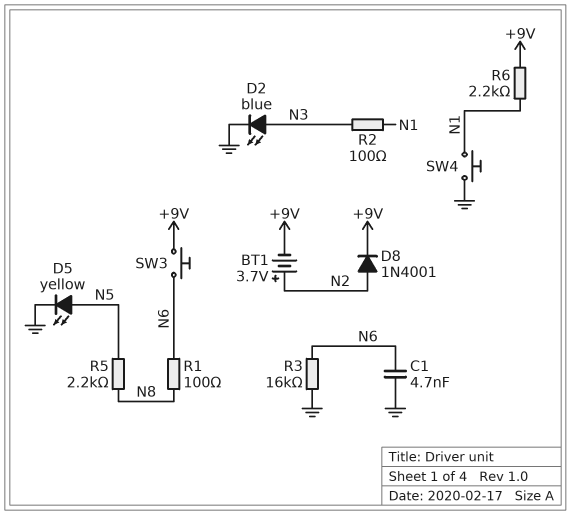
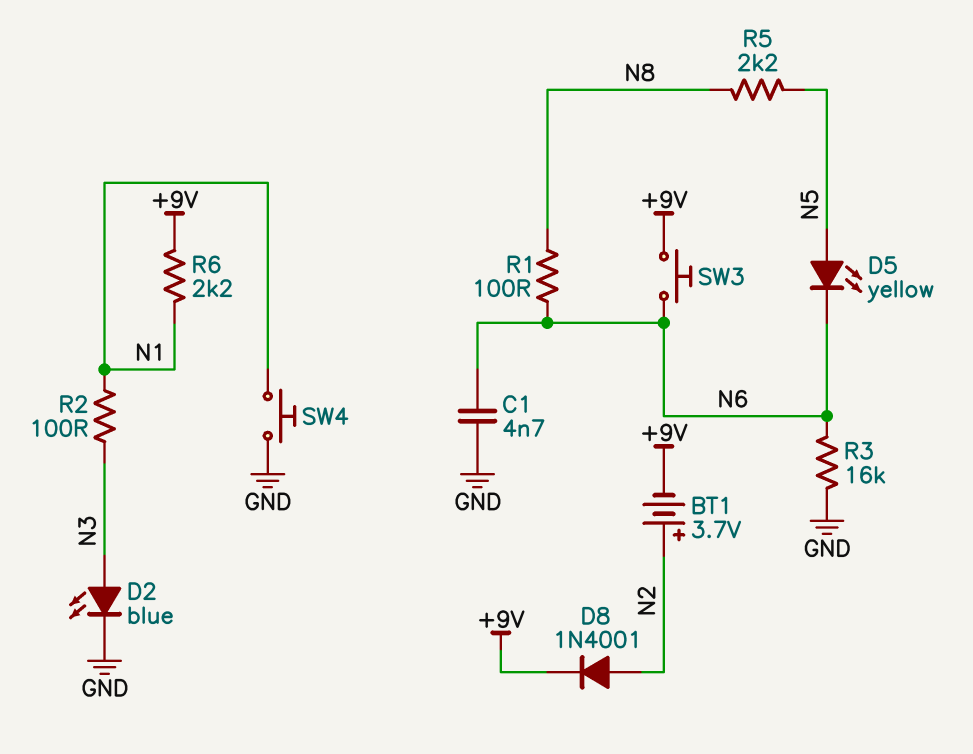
D5: LED yellow (A N5, K GND) -> LED yellow (A N5, K N6)

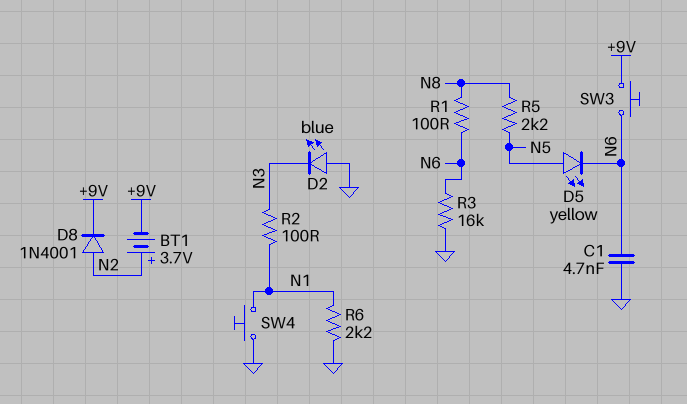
D2: LED blue (A N3, K GND) -> LED blue (A GND, K N3)
R6: 2.2k (+9V, N1) -> 2.2k (GND, N1)

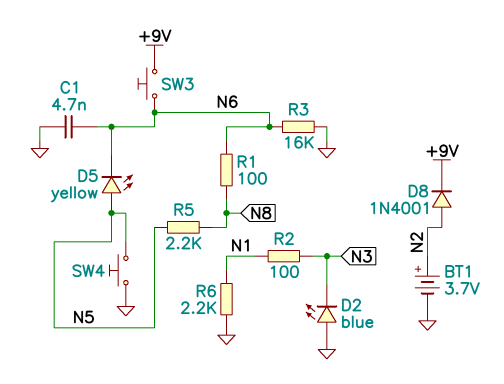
BT1: 3.7V (plus N2, minus +9V) -> 3.7V (plus N2, minus GND)
SW4: button (GND, N1) -> button (GND, N5)

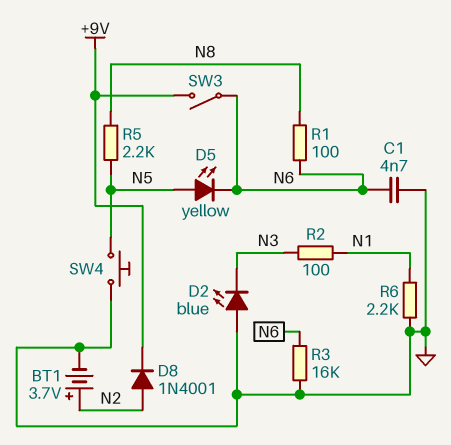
SW3: button (+9V, N6) -> switch (+9V, N6)

